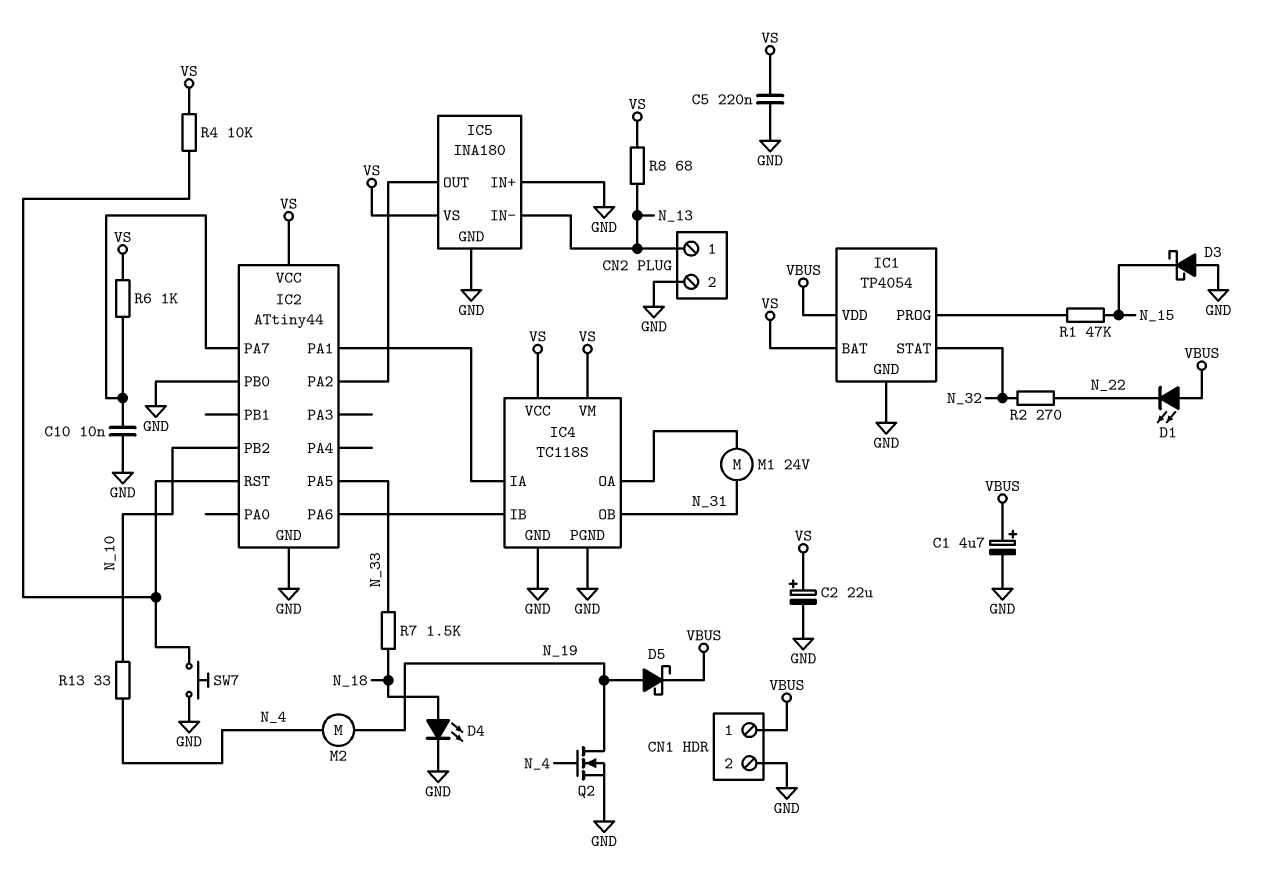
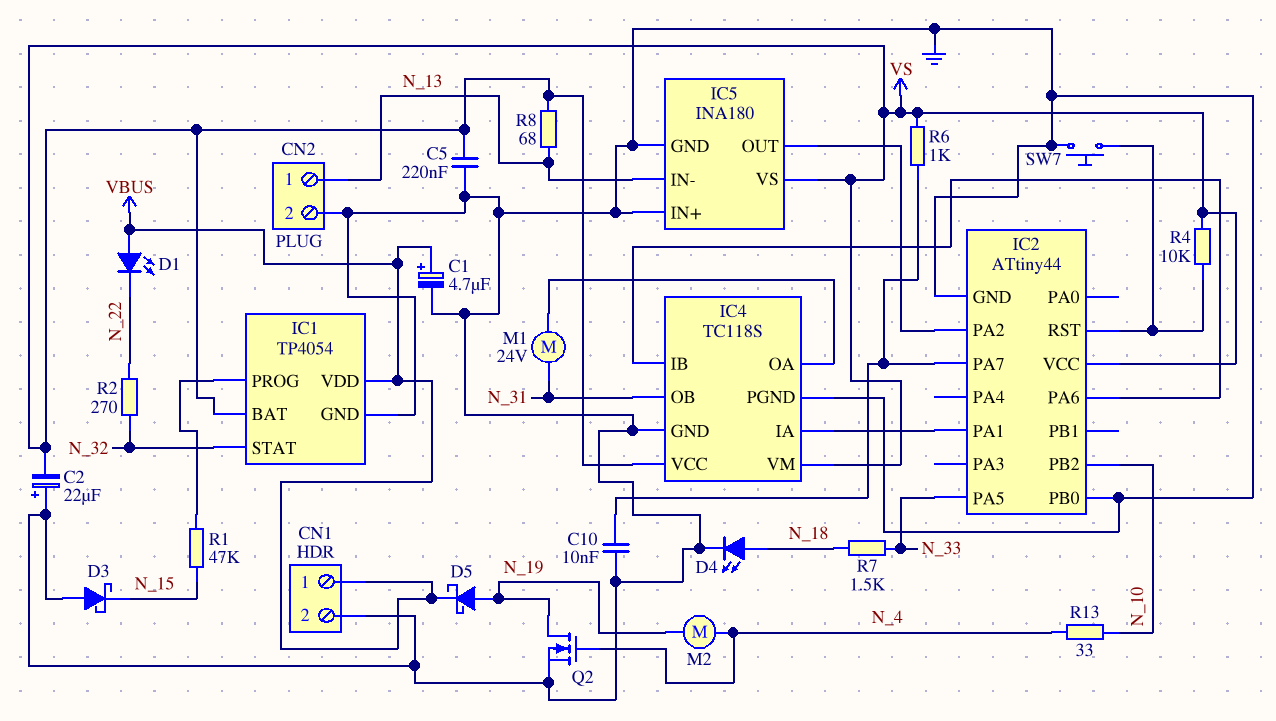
C2: 22uF (plus VS, minus GND) -> 22uF (plus GND, minus VS)

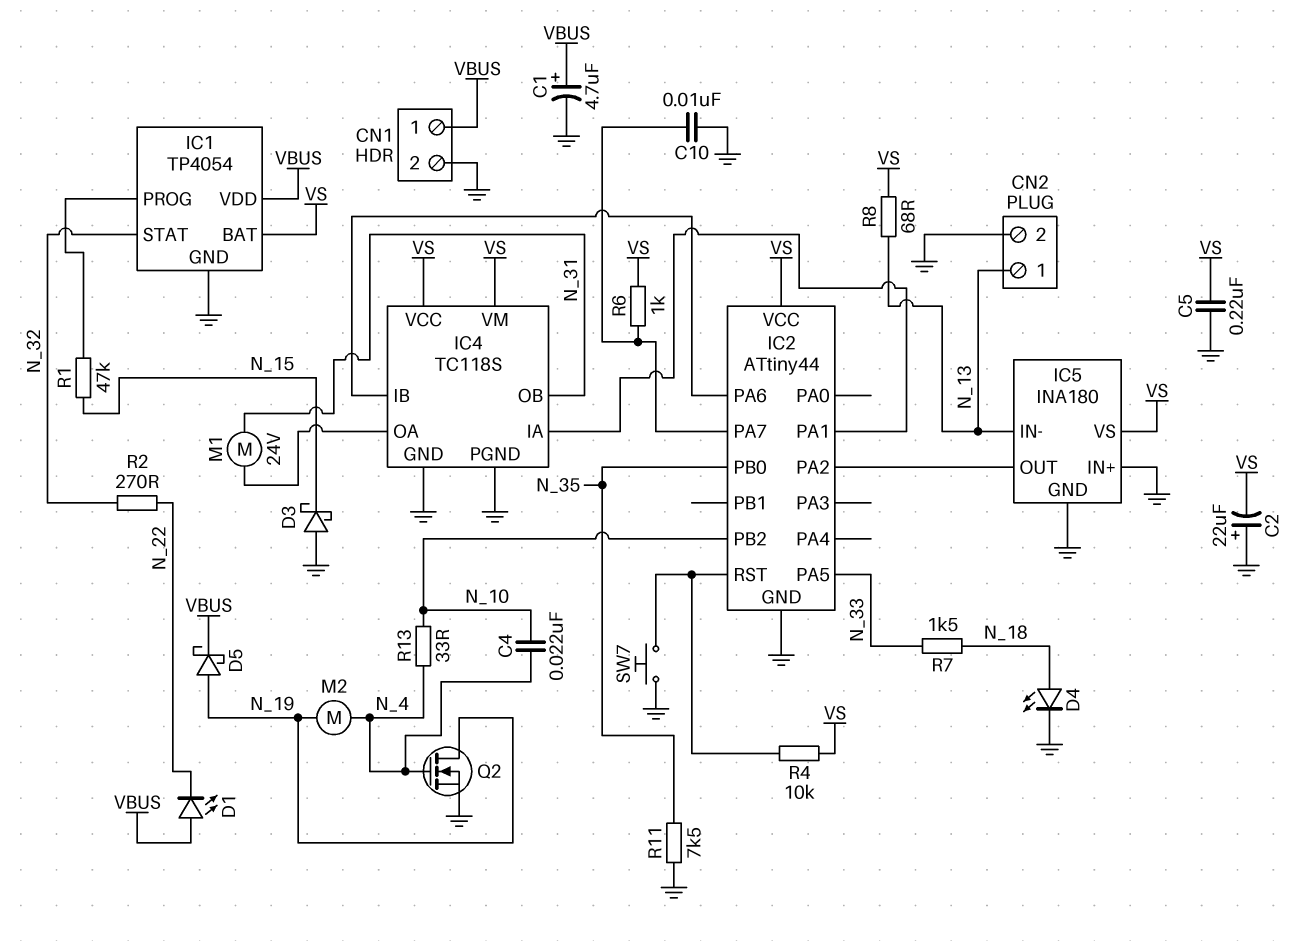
C4: none -> 22nF (N_4, N_10)
IC2 pin PB0: GND -> N_35
R11: none -> 7.5k (GND, N_35)

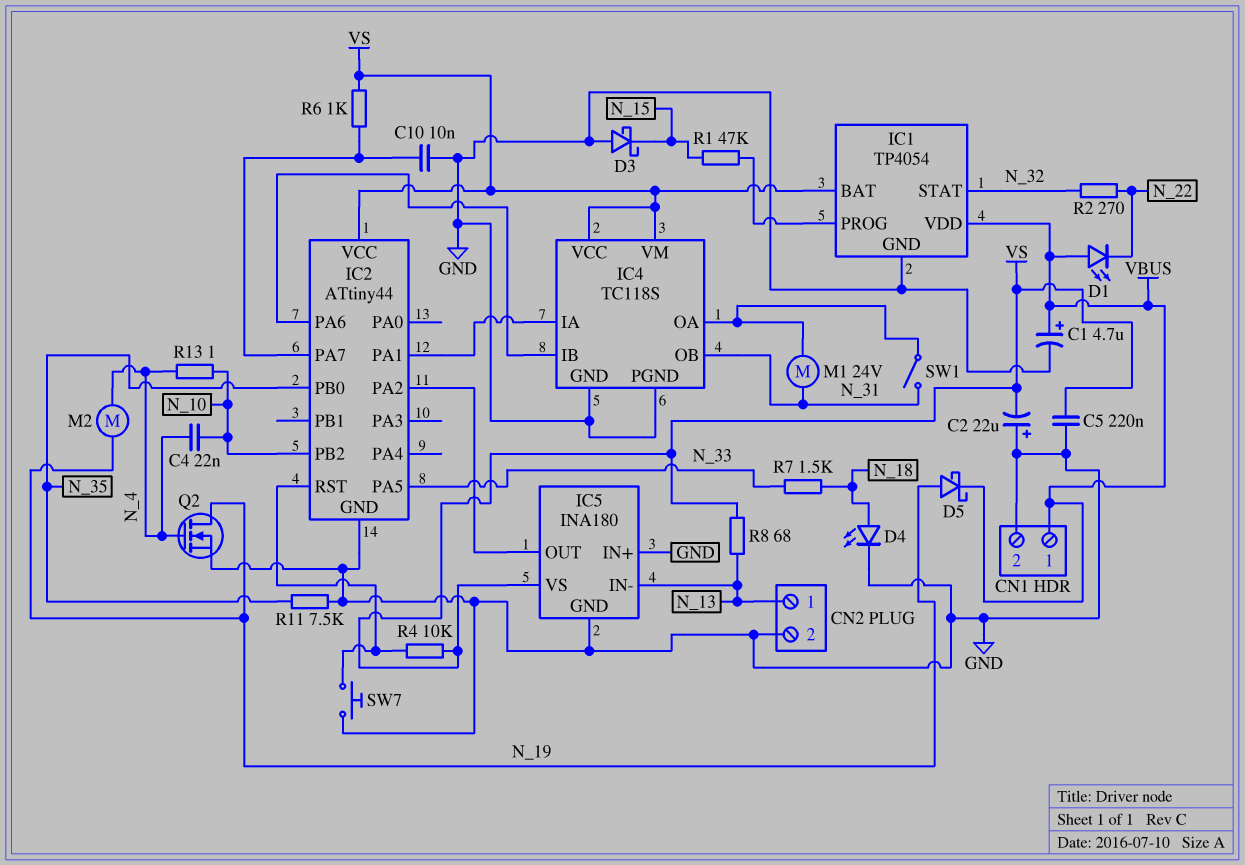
R13: 33 (N_4, N_10) -> 1 (N_4, N_10)
SW1: none -> switch (IC4/OA, N_31)

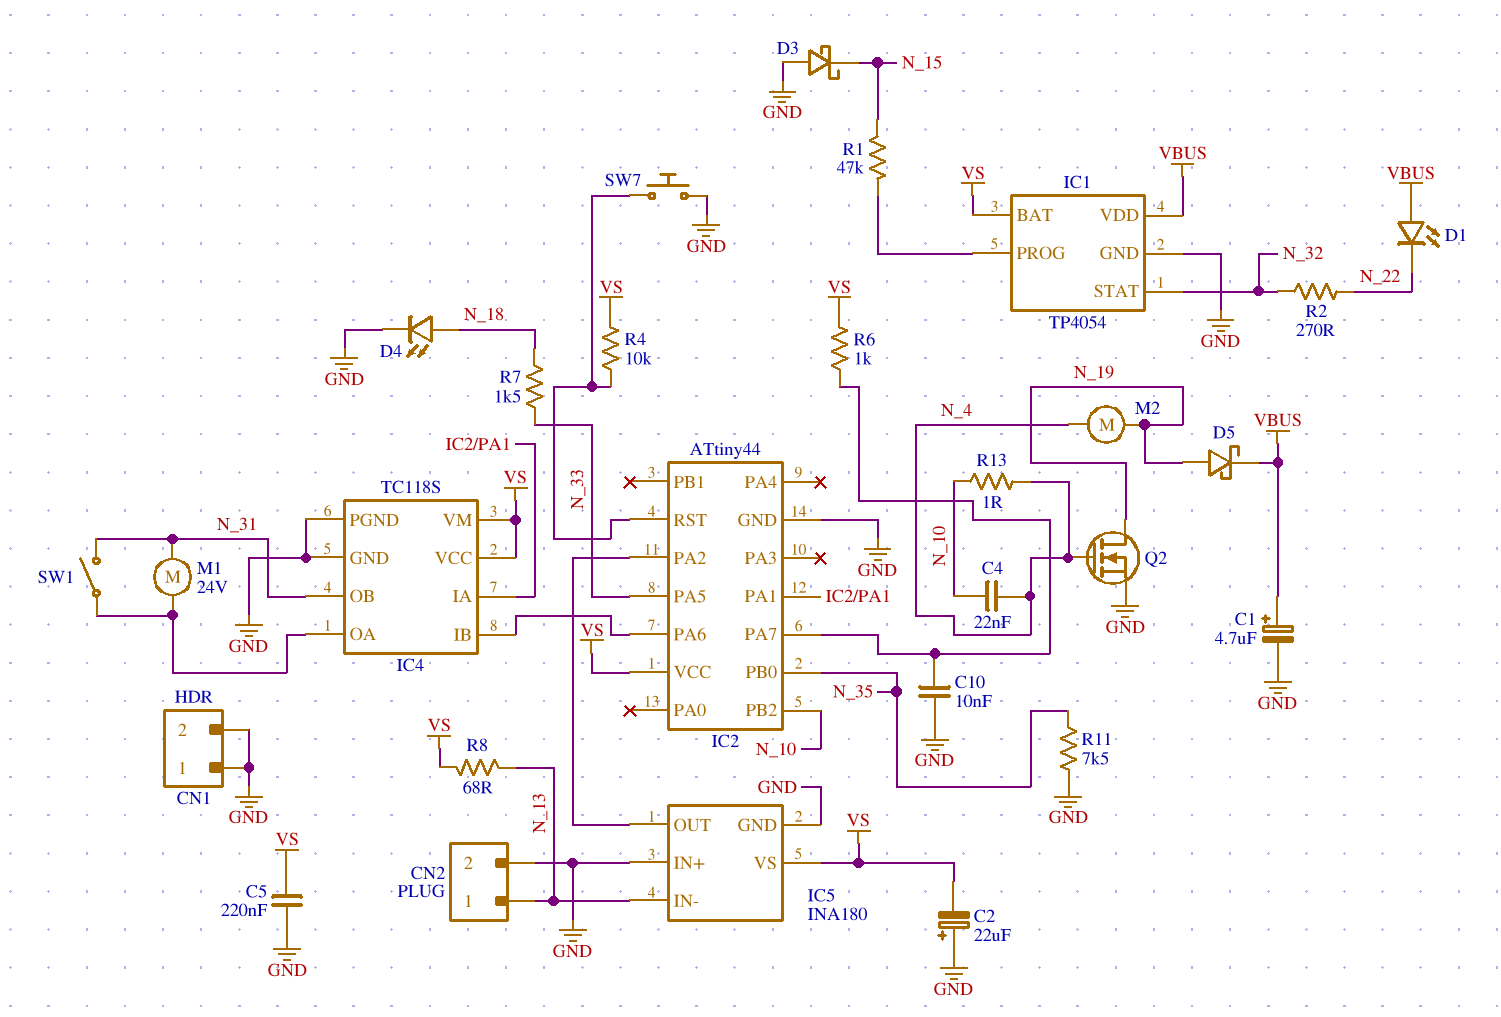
CN1 pin 1: VBUS -> GND

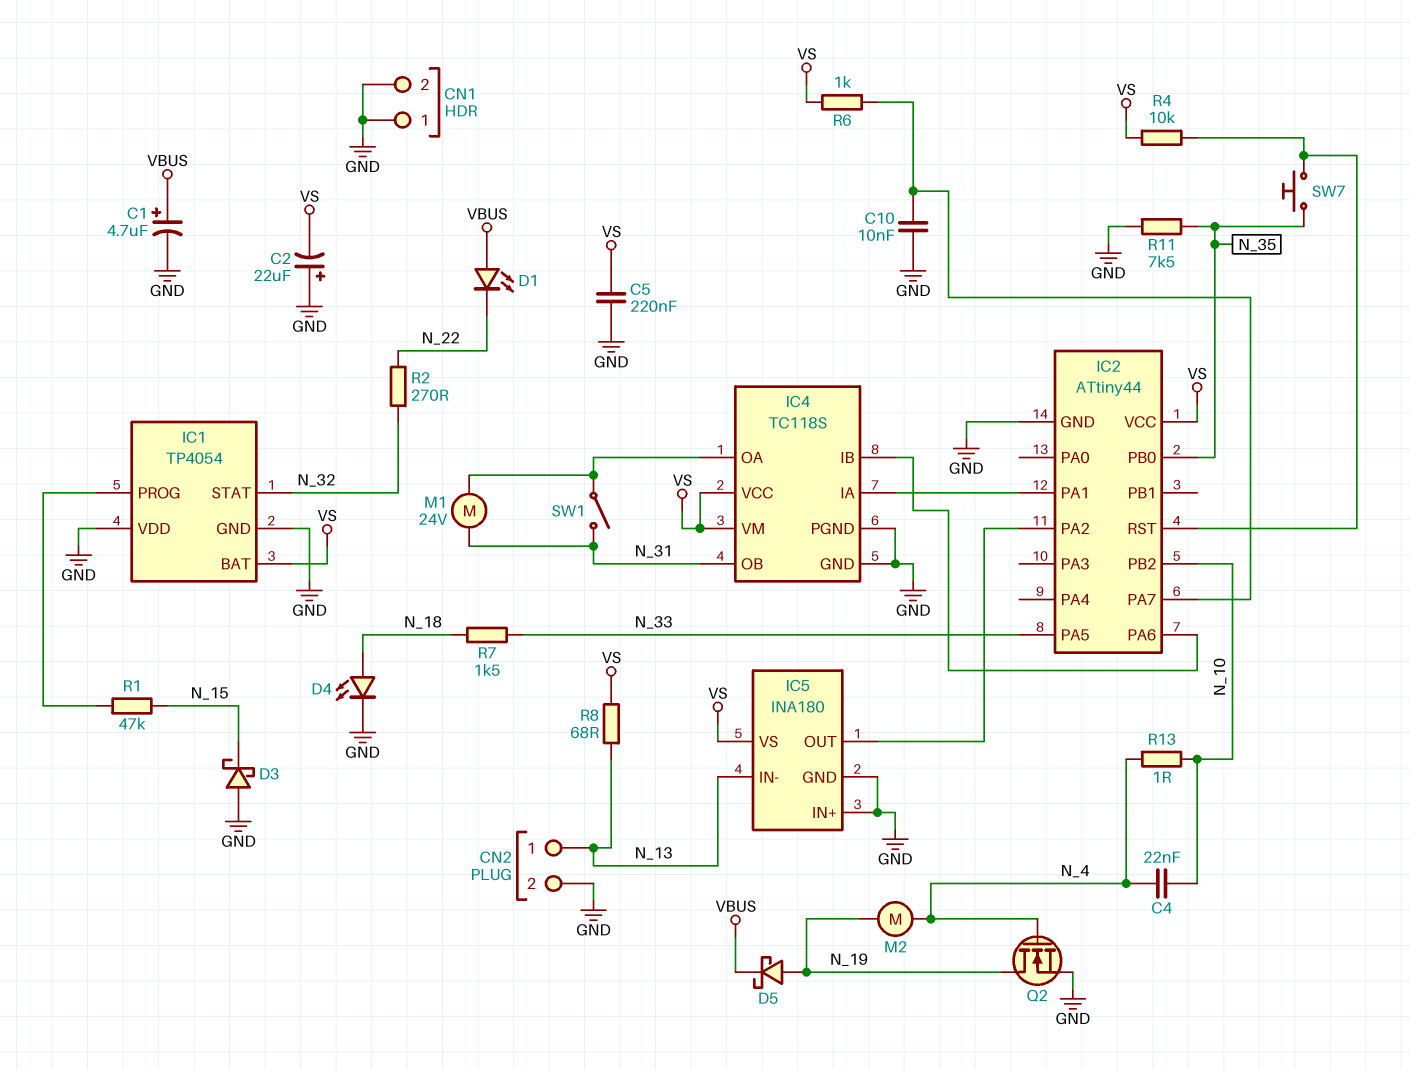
IC1 pin VDD: VBUS -> GND
SW7: button (GND, IC2/RST) -> button (IC2/RST, N_35)

